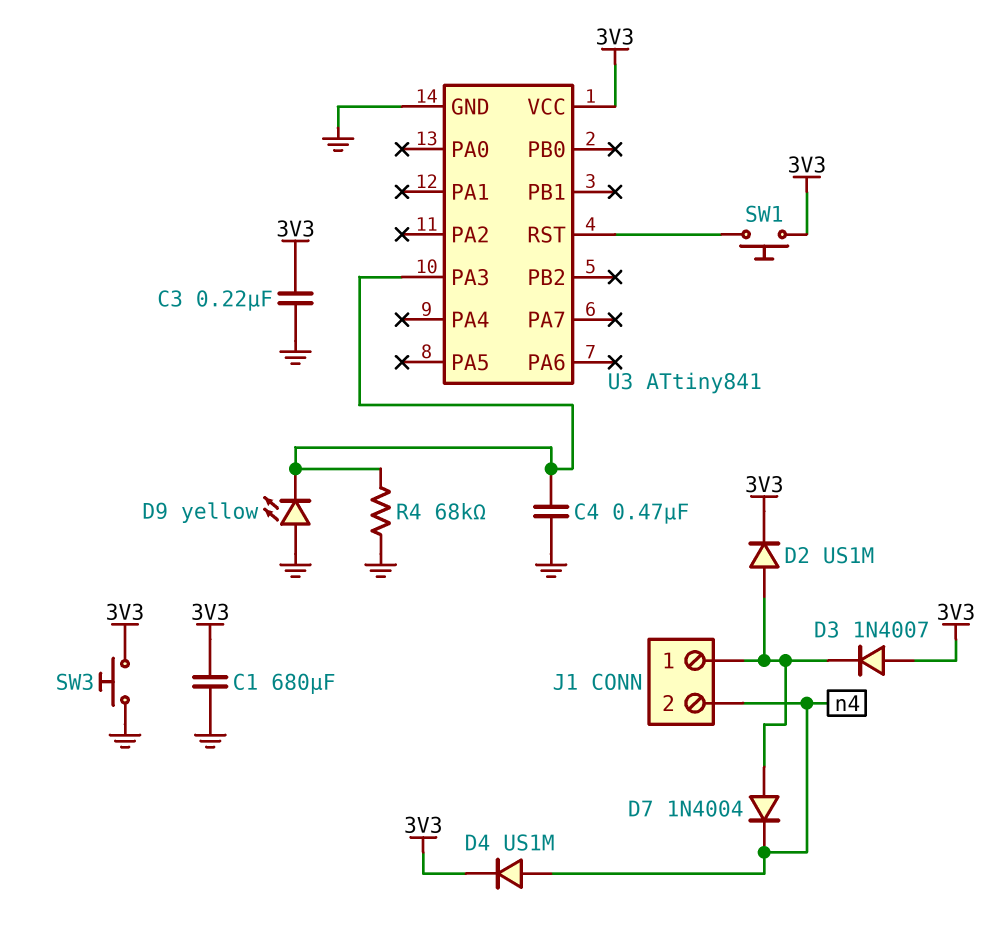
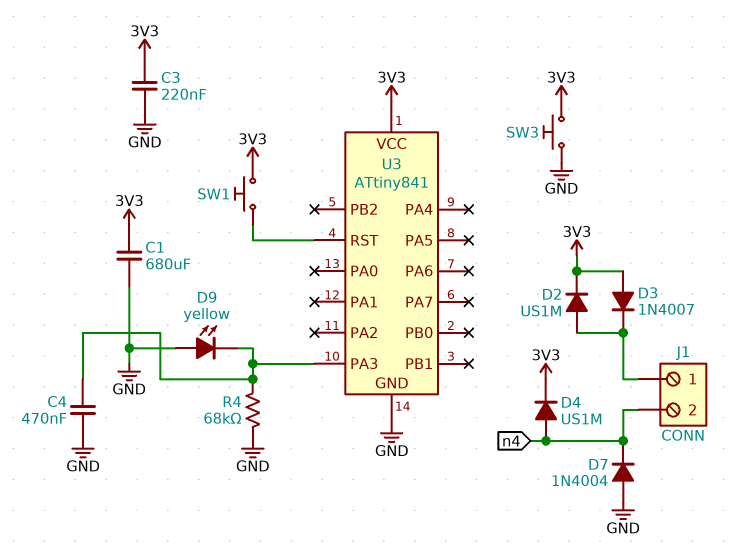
D7: diode 1N4004 (A J1/1, K n4) -> diode 1N4004 (A GND, K n4)

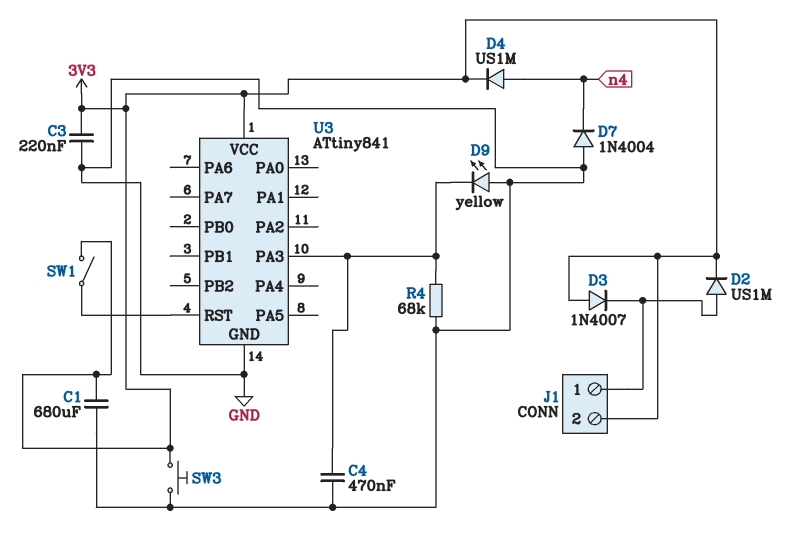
J1 pin 2: n4 -> 3V3
SW1: button (3V3, U3/RST) -> switch (3V3, U3/RST)

